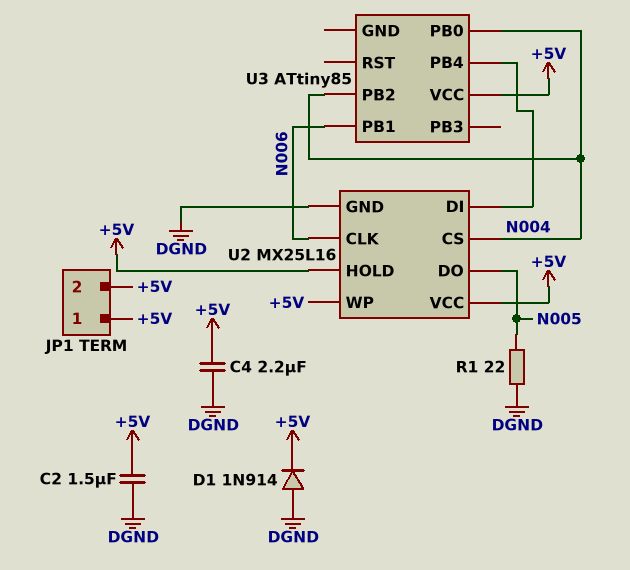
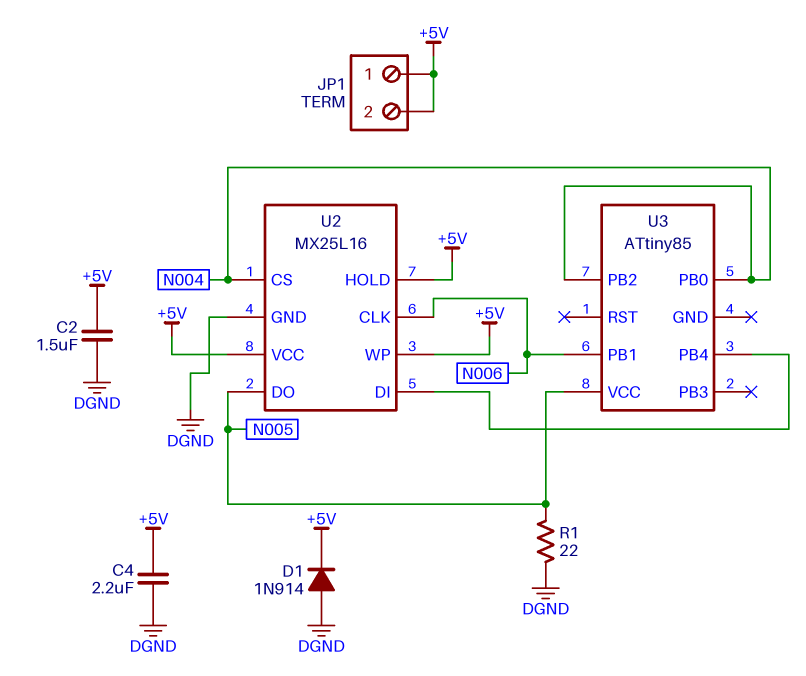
U3 pin VCC: +5V -> N005

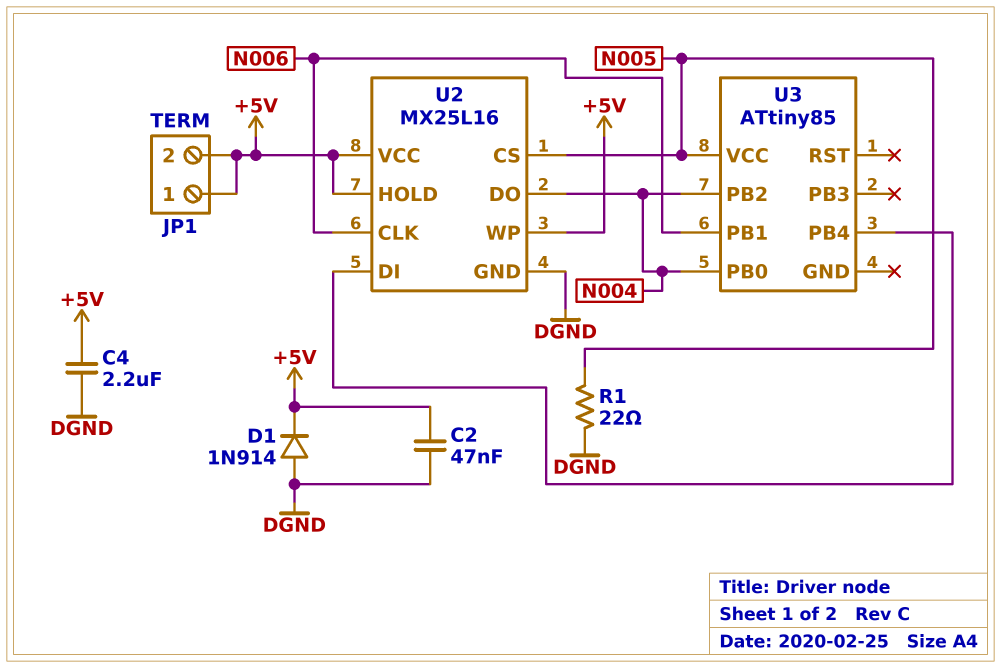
C2: 1.5uF (+5V, DGND) -> 47nF (+5V, DGND)
U2 pin CS: N004 -> N005
U2 pin DO: N005 -> N004

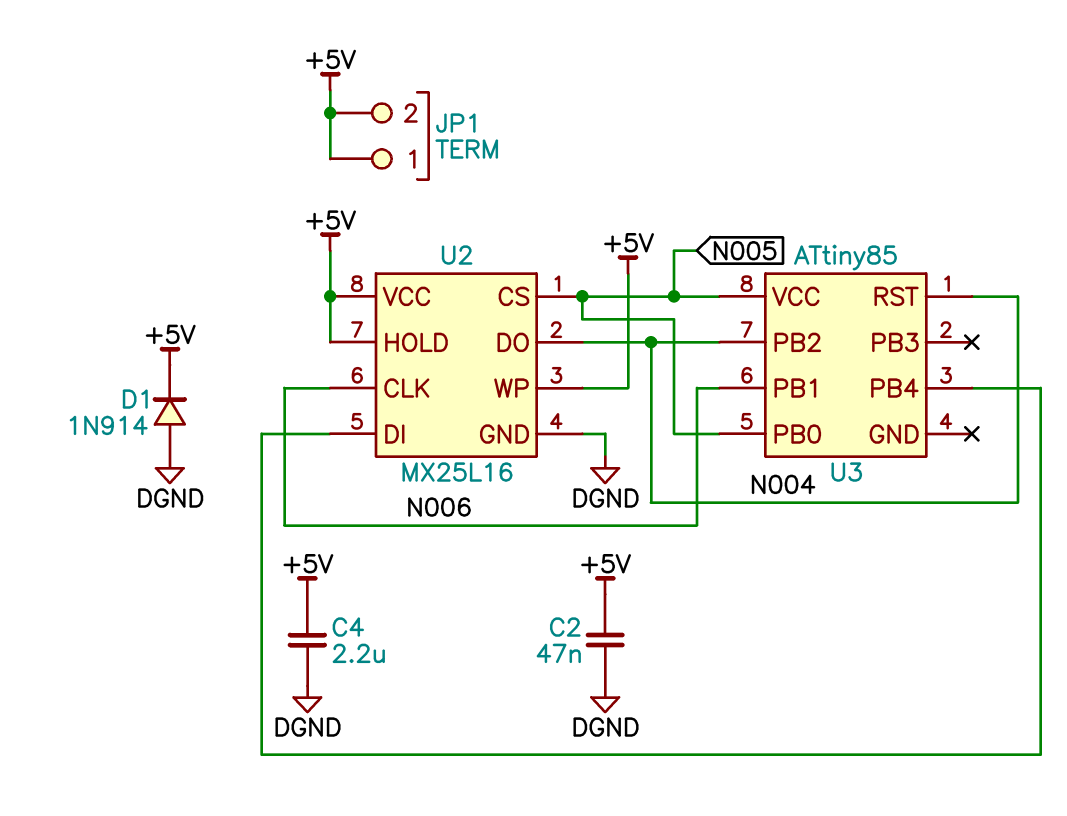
R1: 22 (DGND, N005) -> none
U3 pin PB0: N004 -> N005
U3 pin RST: none -> N004

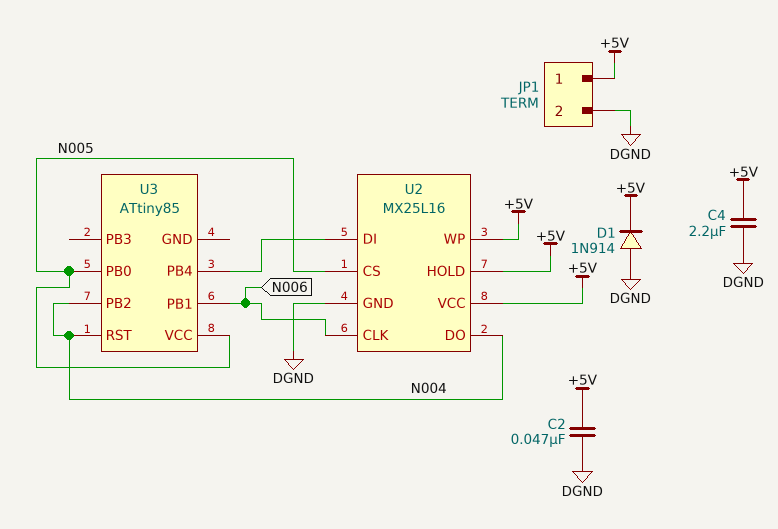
JP1 pin 2: +5V -> DGND

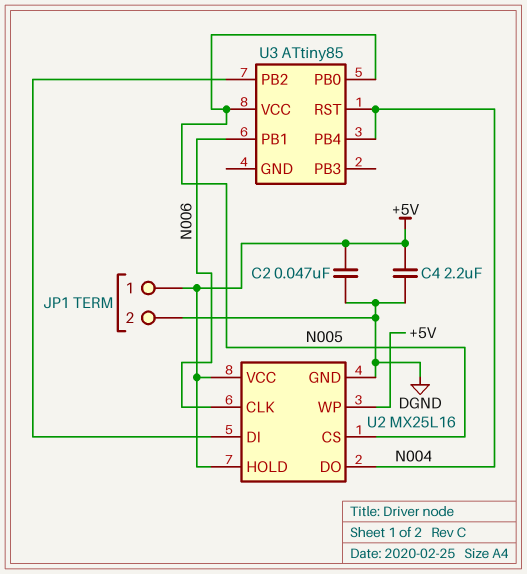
D1: diode 1N914 (A DGND, K +5V) -> none
U3 pin PB2: N004 -> U2/DI
U3 pin PB4: U2/DI -> N004

